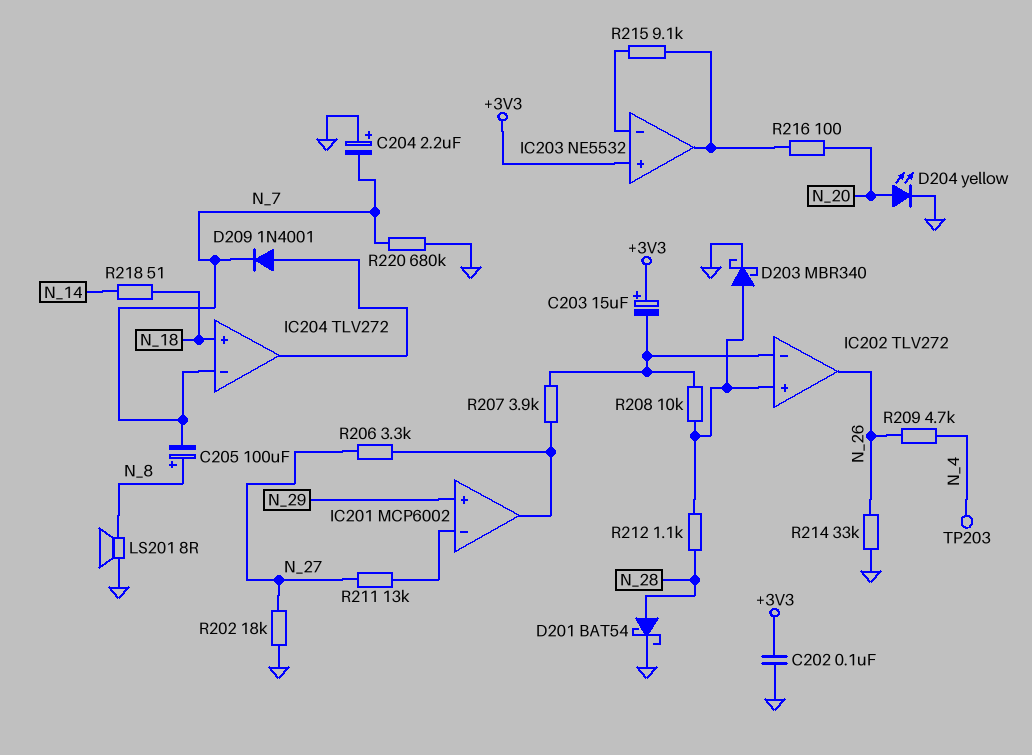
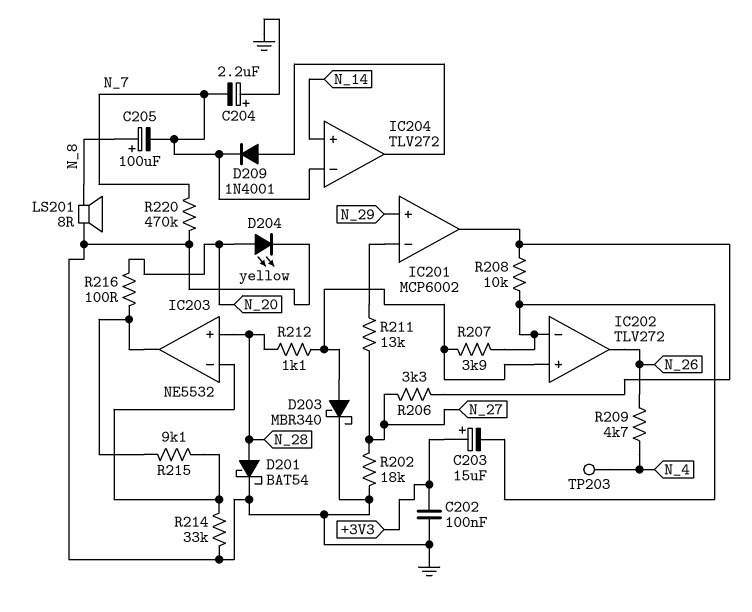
IC203 pin in+: +3V3 -> N_28
IC204 pin in+: N_18 -> N_14
R207: 3.9k (IC201/out, IC202/in-) -> 3.9k (IC202/in+, IC202/in-)
R208: 10k (IC202/in+, IC202/in-) -> 10k (IC201/out, IC202/in-)
R214: 33k (GND, N_26) -> 33k (GND, IC203/in-)
R218: 51 (N_14, N_18) -> none
R220: 680k (GND, N_7) -> 470k (GND, N_7)

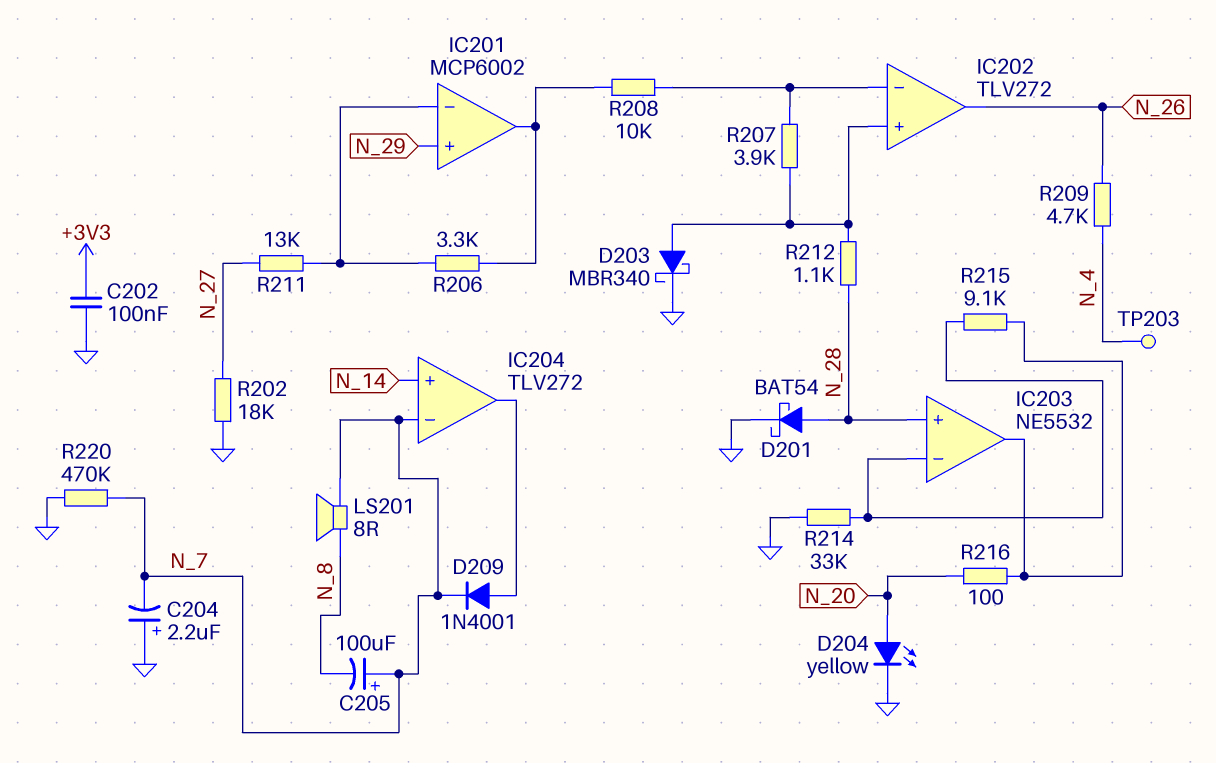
C203: 15uF (plus +3V3, minus IC202/in-) -> none
C205: 100uF (plus N_8, minus N_7) -> 100uF (plus N_7, minus N_8)
LS201: speaker 8R (GND, N_8) -> speaker 8R (N_7, N_8)
R206: 3.3k (IC201/out, N_27) -> 3.3k (IC201/in-, IC201/out)

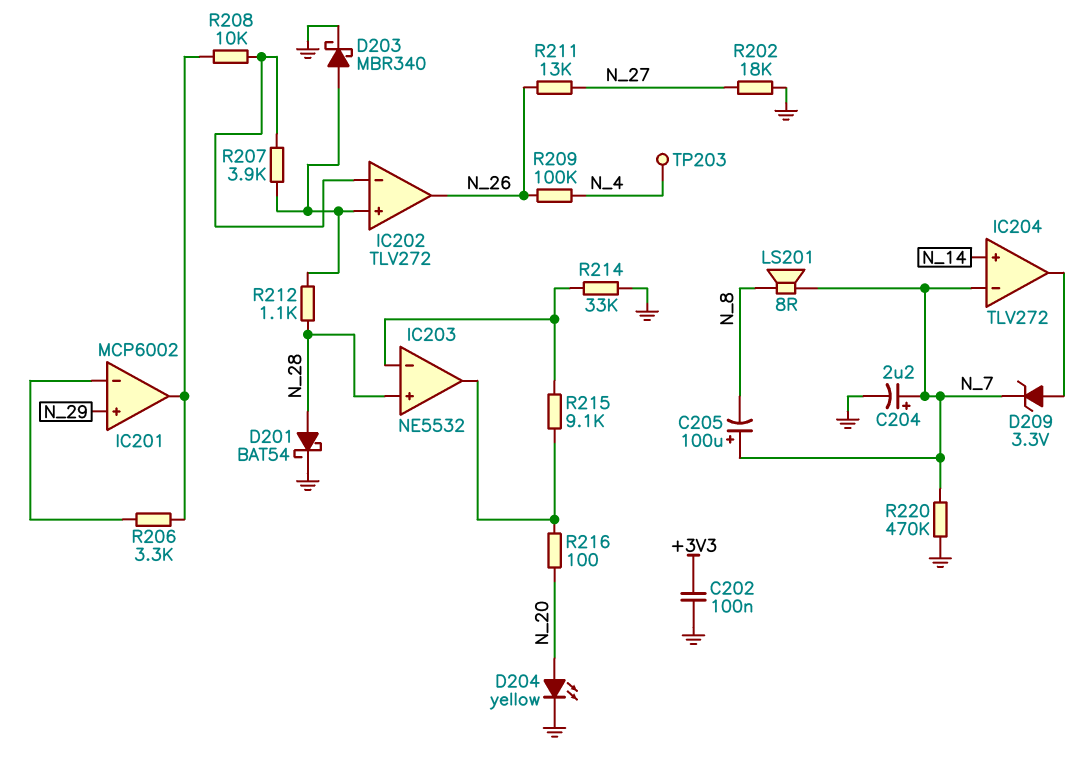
C204: 2.2uF (plus GND, minus N_7) -> 2.2uF (plus N_7, minus GND)
D209: diode 1N4001 (A IC204/out, K N_7) -> zener 3.3V (A IC204/out, K N_7)
R209: 4.7k (N_4, N_26) -> 100k (N_4, N_26)
R211: 13k (IC201/in-, N_27) -> 13k (N_26, N_27)

